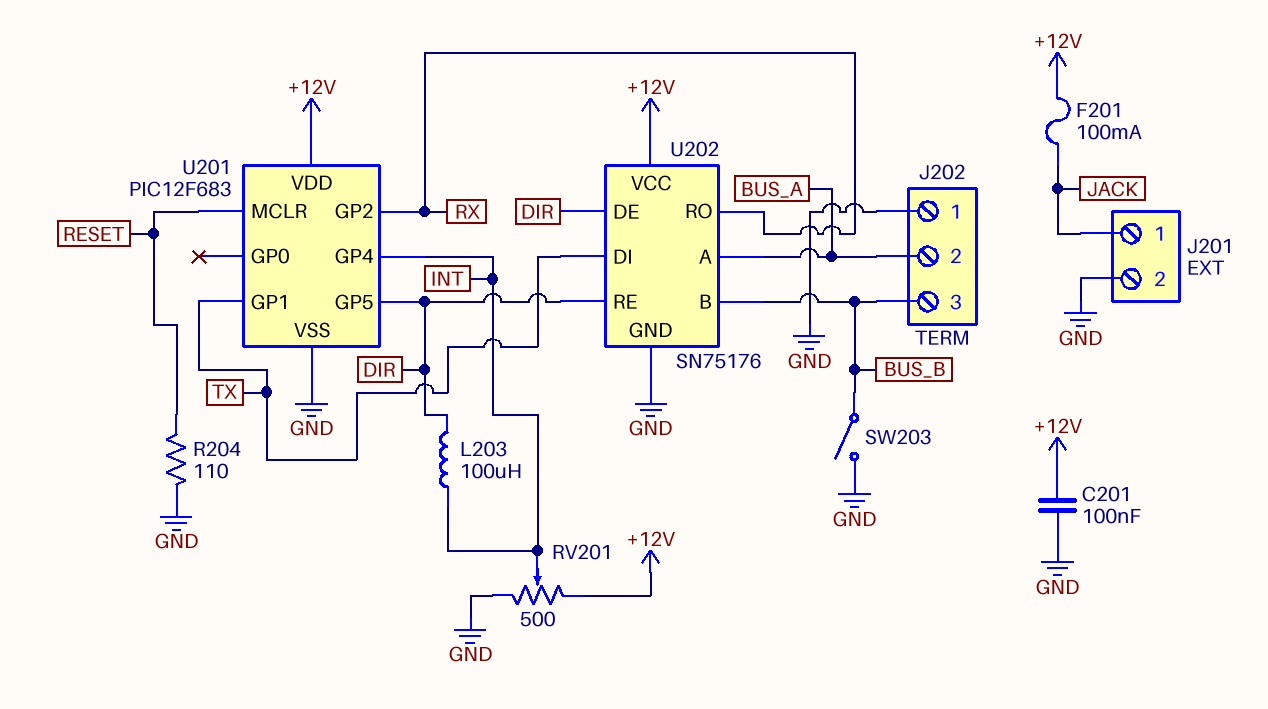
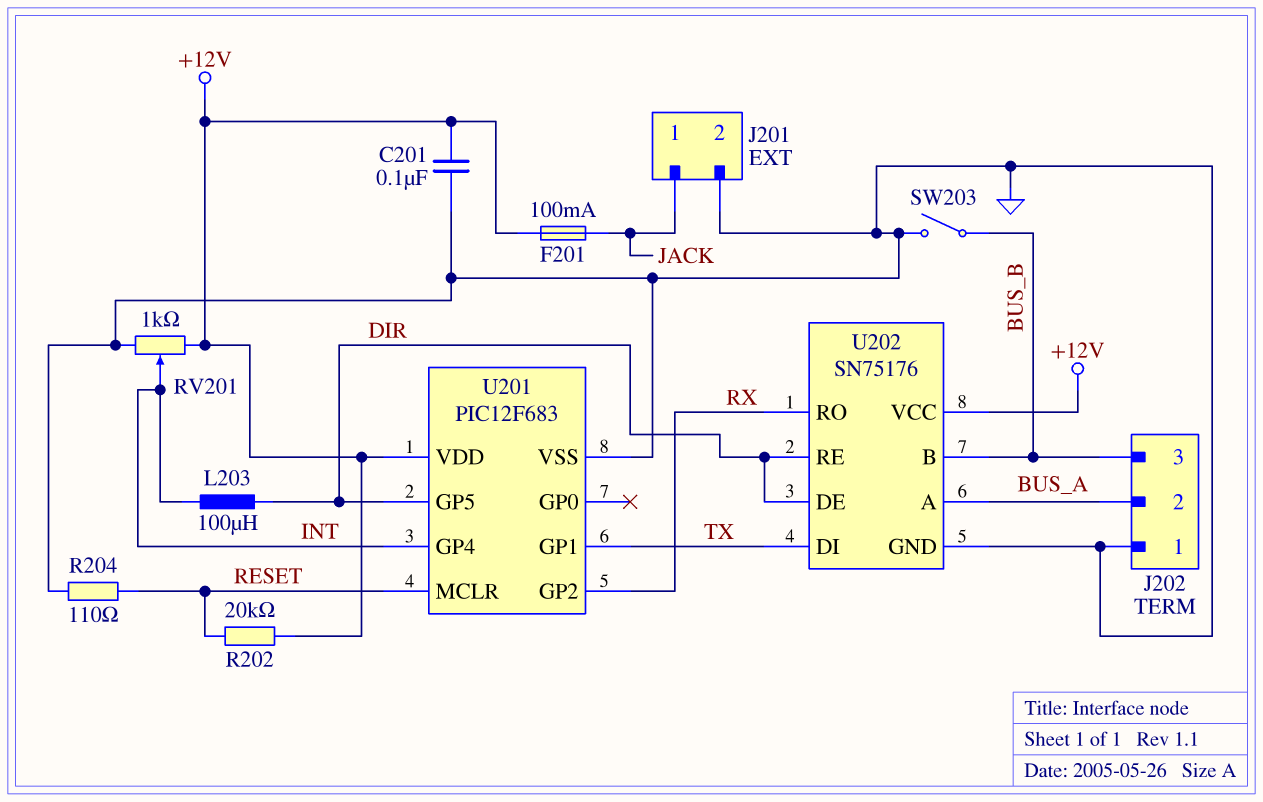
R202: none -> 20k (+12V, RESET)
RV201: 500 (+12V, GND, wiper INT) -> 1k (+12V, GND, wiper INT)

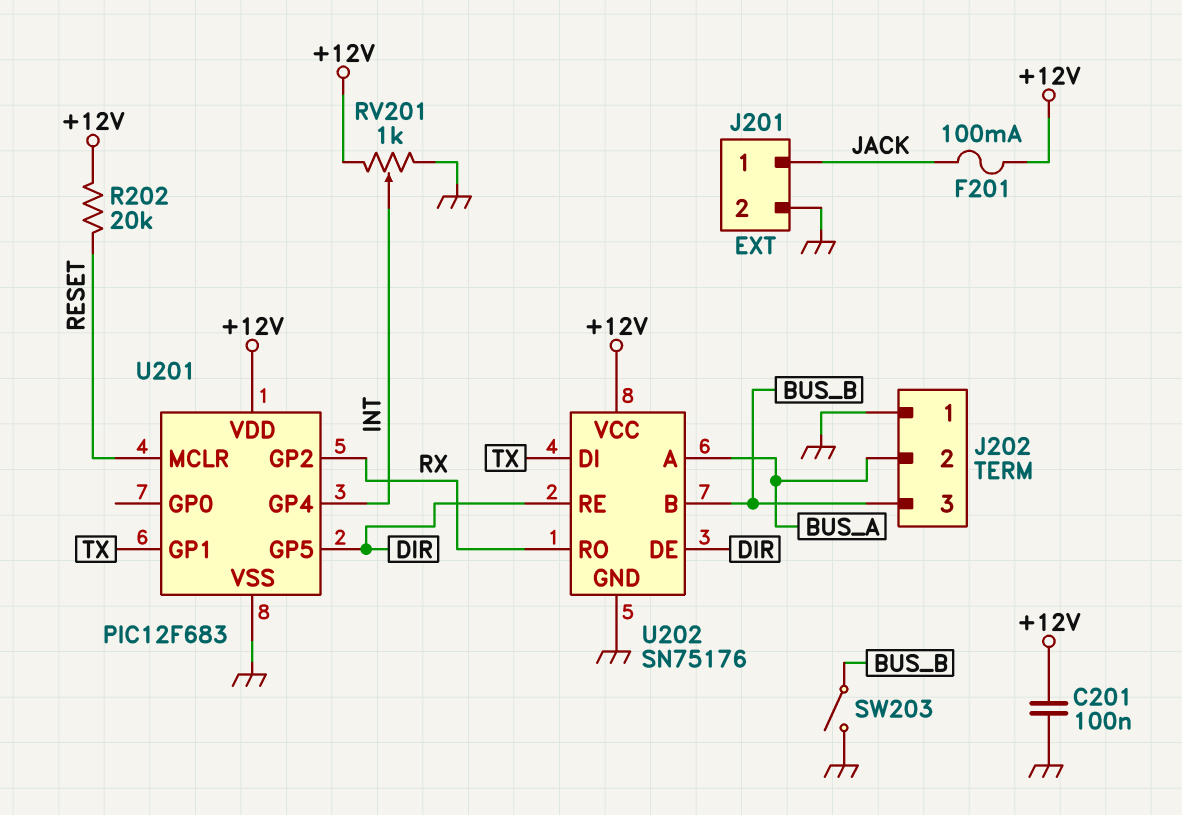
L203: 100uH (DIR, INT) -> none
R204: 110 (GND, RESET) -> none

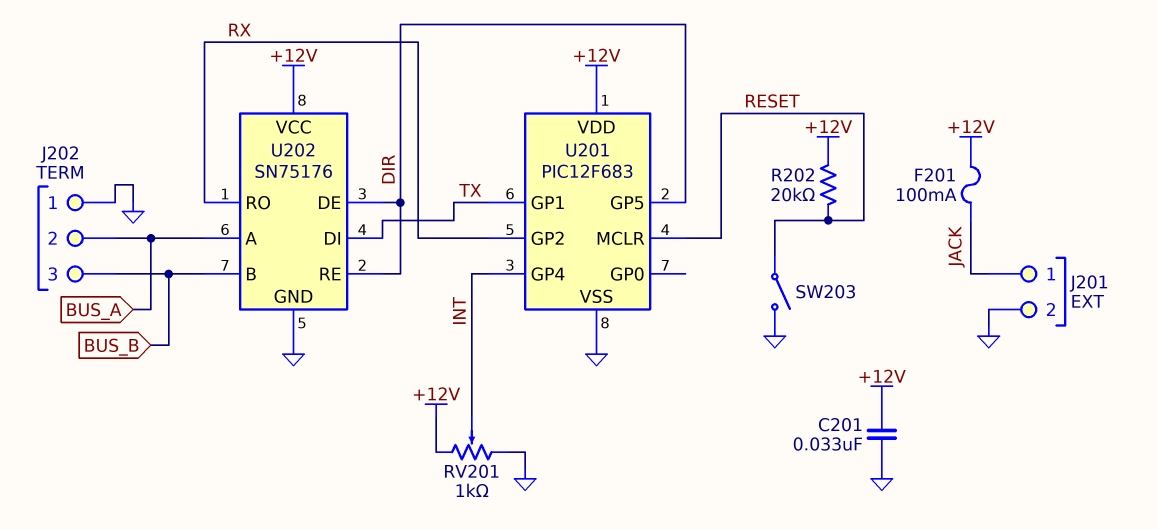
C201: 100nF (+12V, GND) -> 33nF (+12V, GND)
SW203: switch (BUS_B, GND) -> switch (GND, RESET)

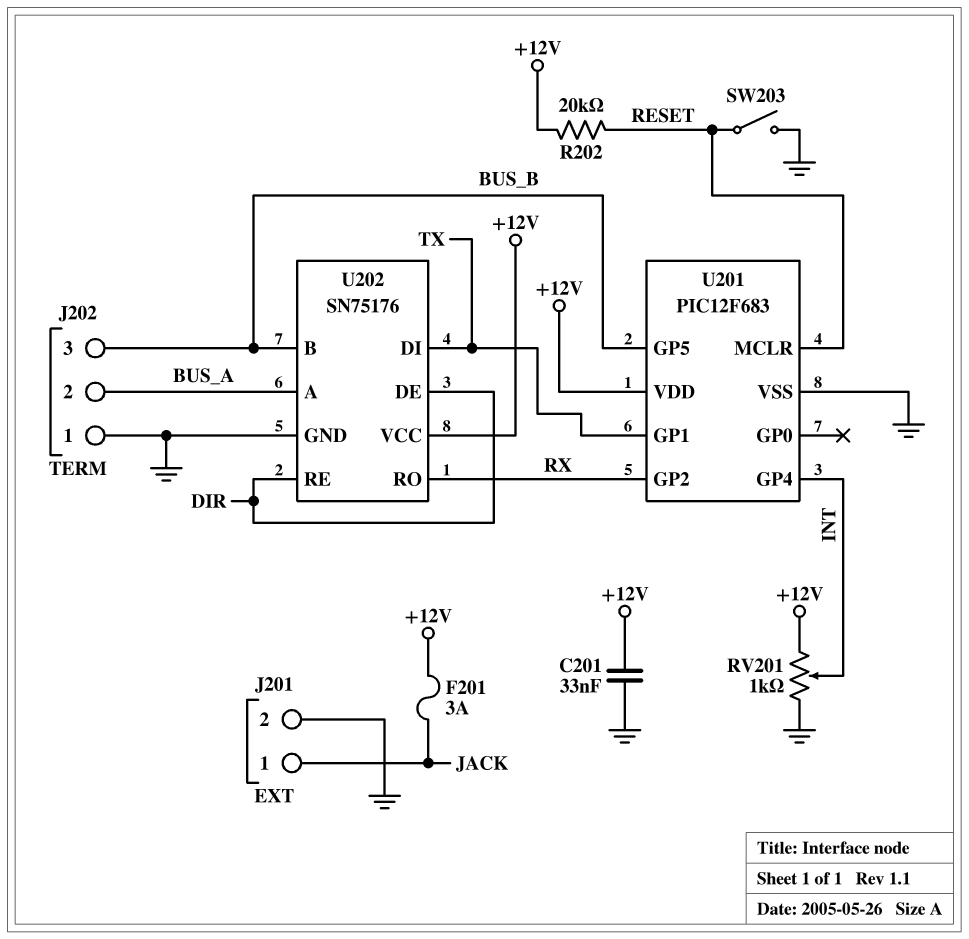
F201: 100mA (+12V, JACK) -> 3A (+12V, JACK)
U201 pin GP5: DIR -> BUS_B

